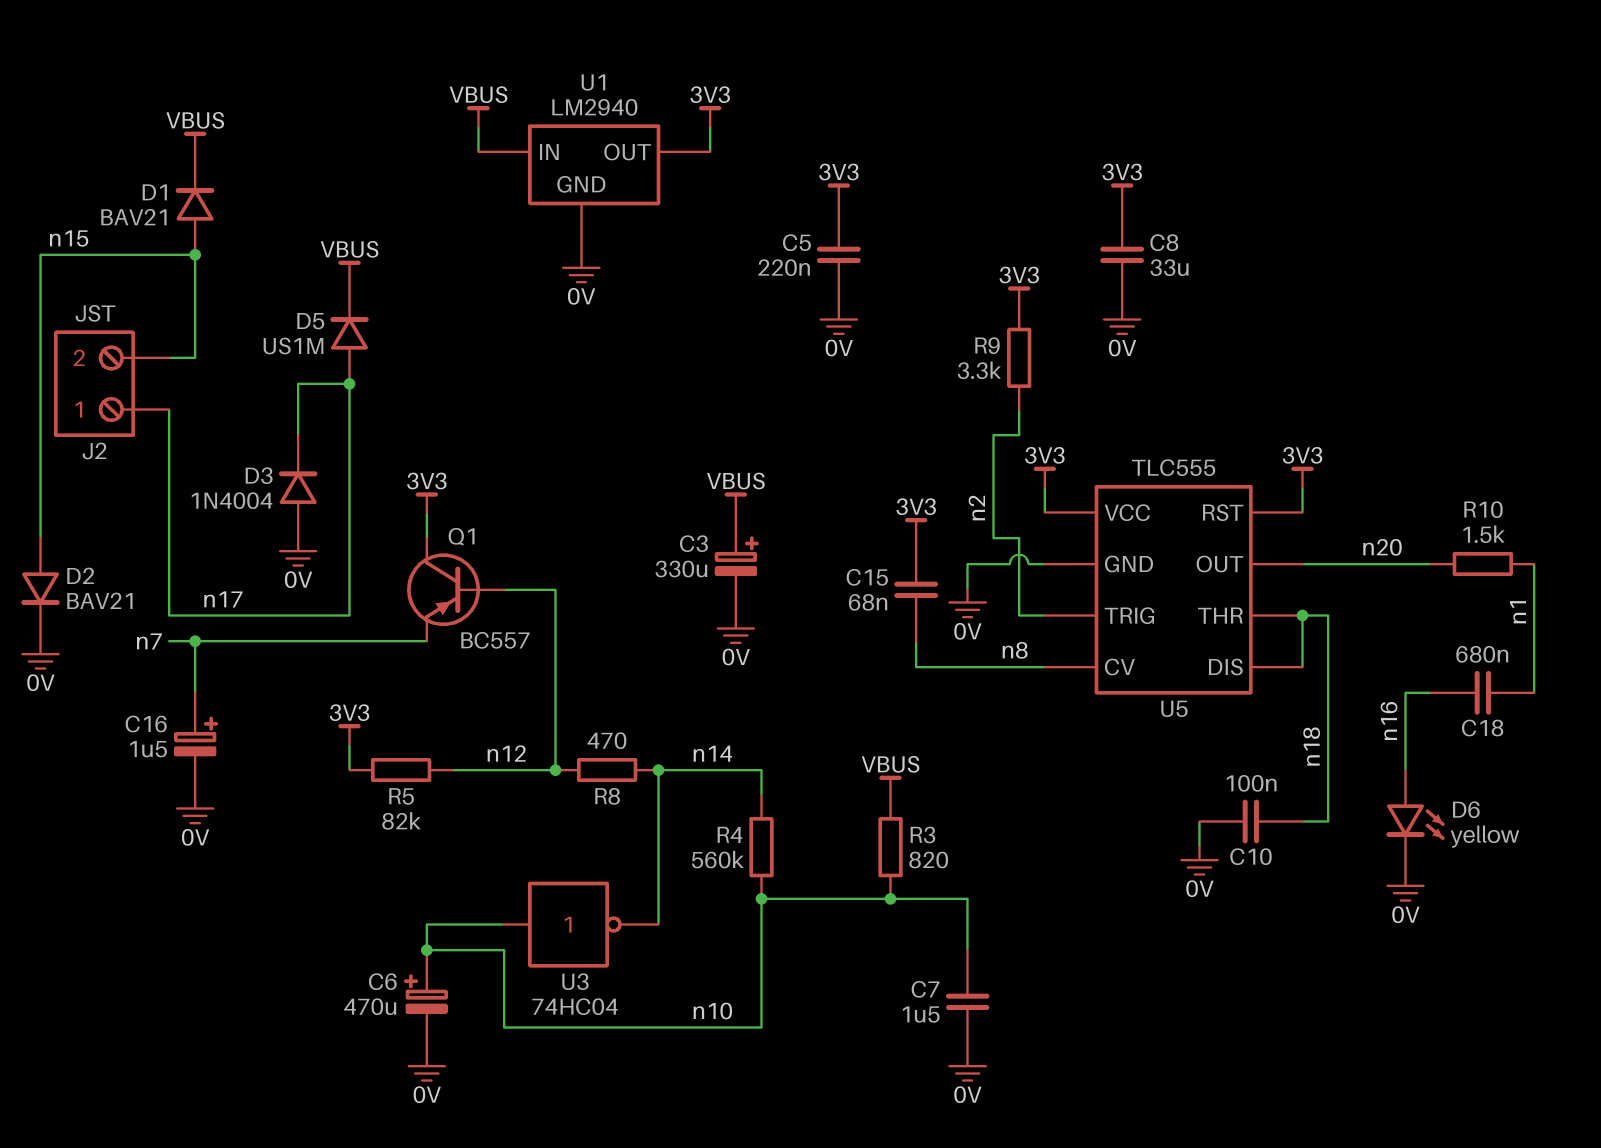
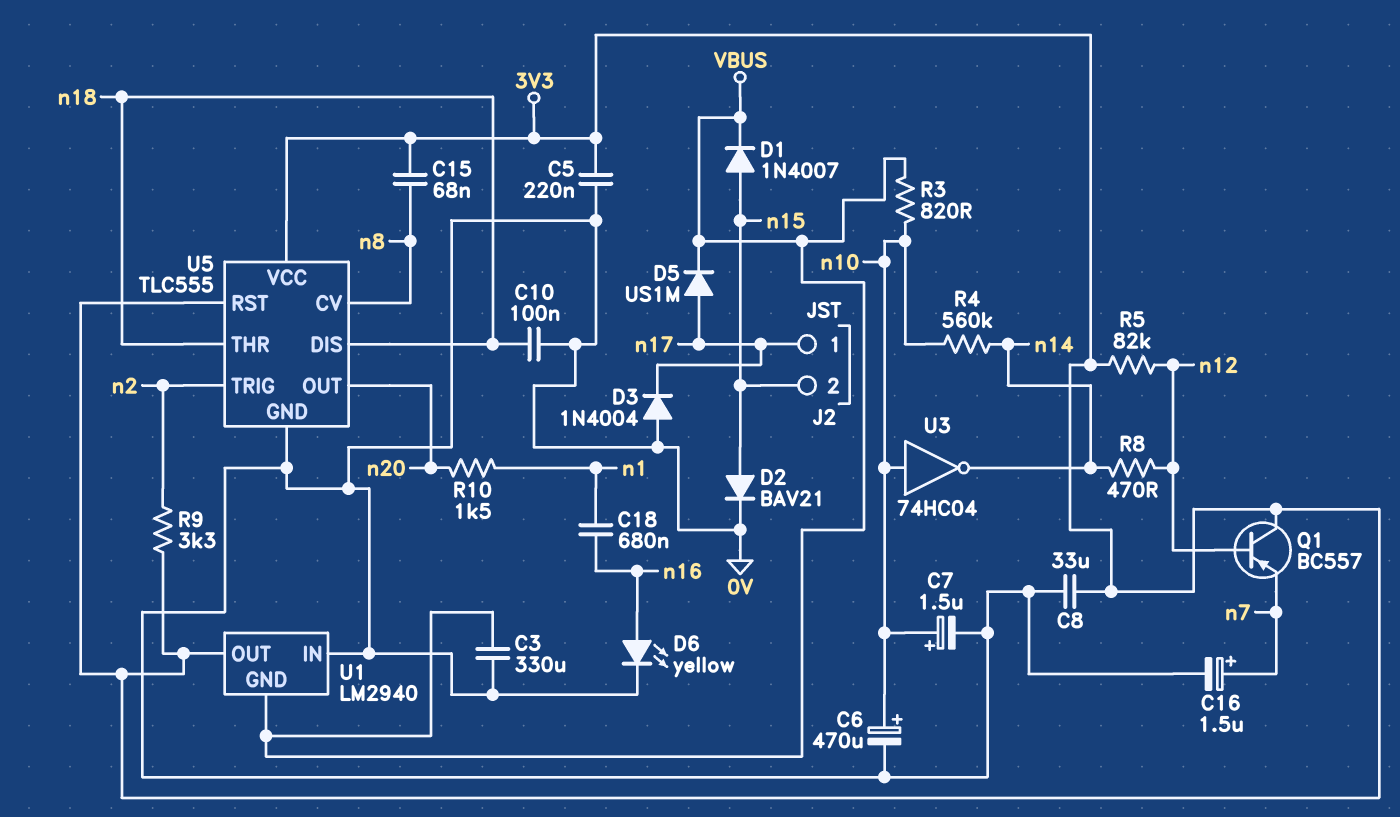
C3: 330uF (plus VBUS, minus 0V) -> 330uF (0V, VBUS)
C7: 1.5uF (0V, n10) -> 1.5uF (plus n10, minus 0V)
D1: diode BAV21 (A n15, K VBUS) -> diode 1N4007 (A n15, K VBUS)
U1 pin GND: 0V -> VBUS
U1 pin IN: VBUS -> 0V

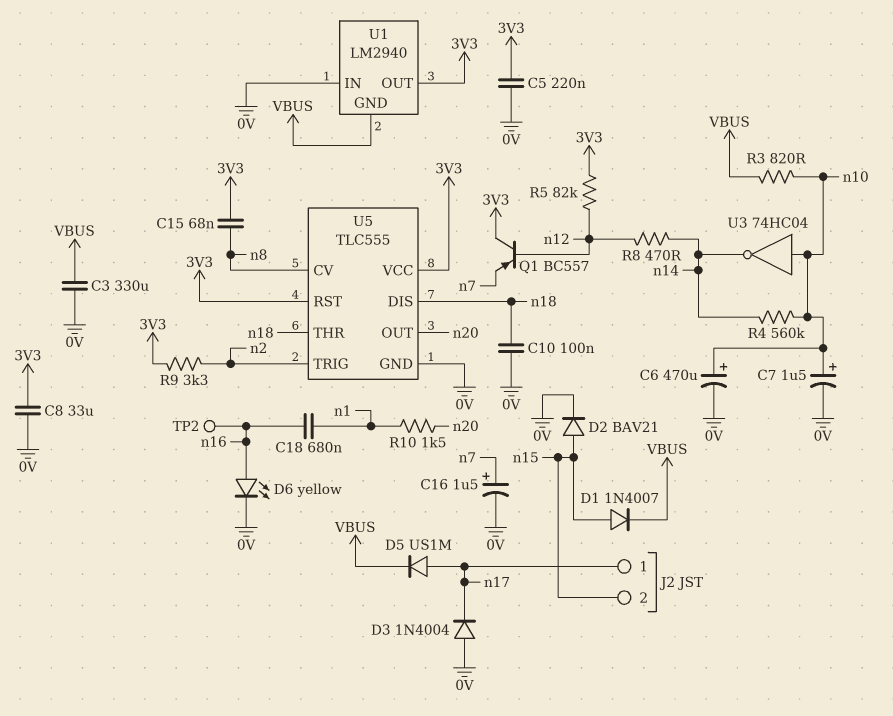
TP2: none -> test point (n16)

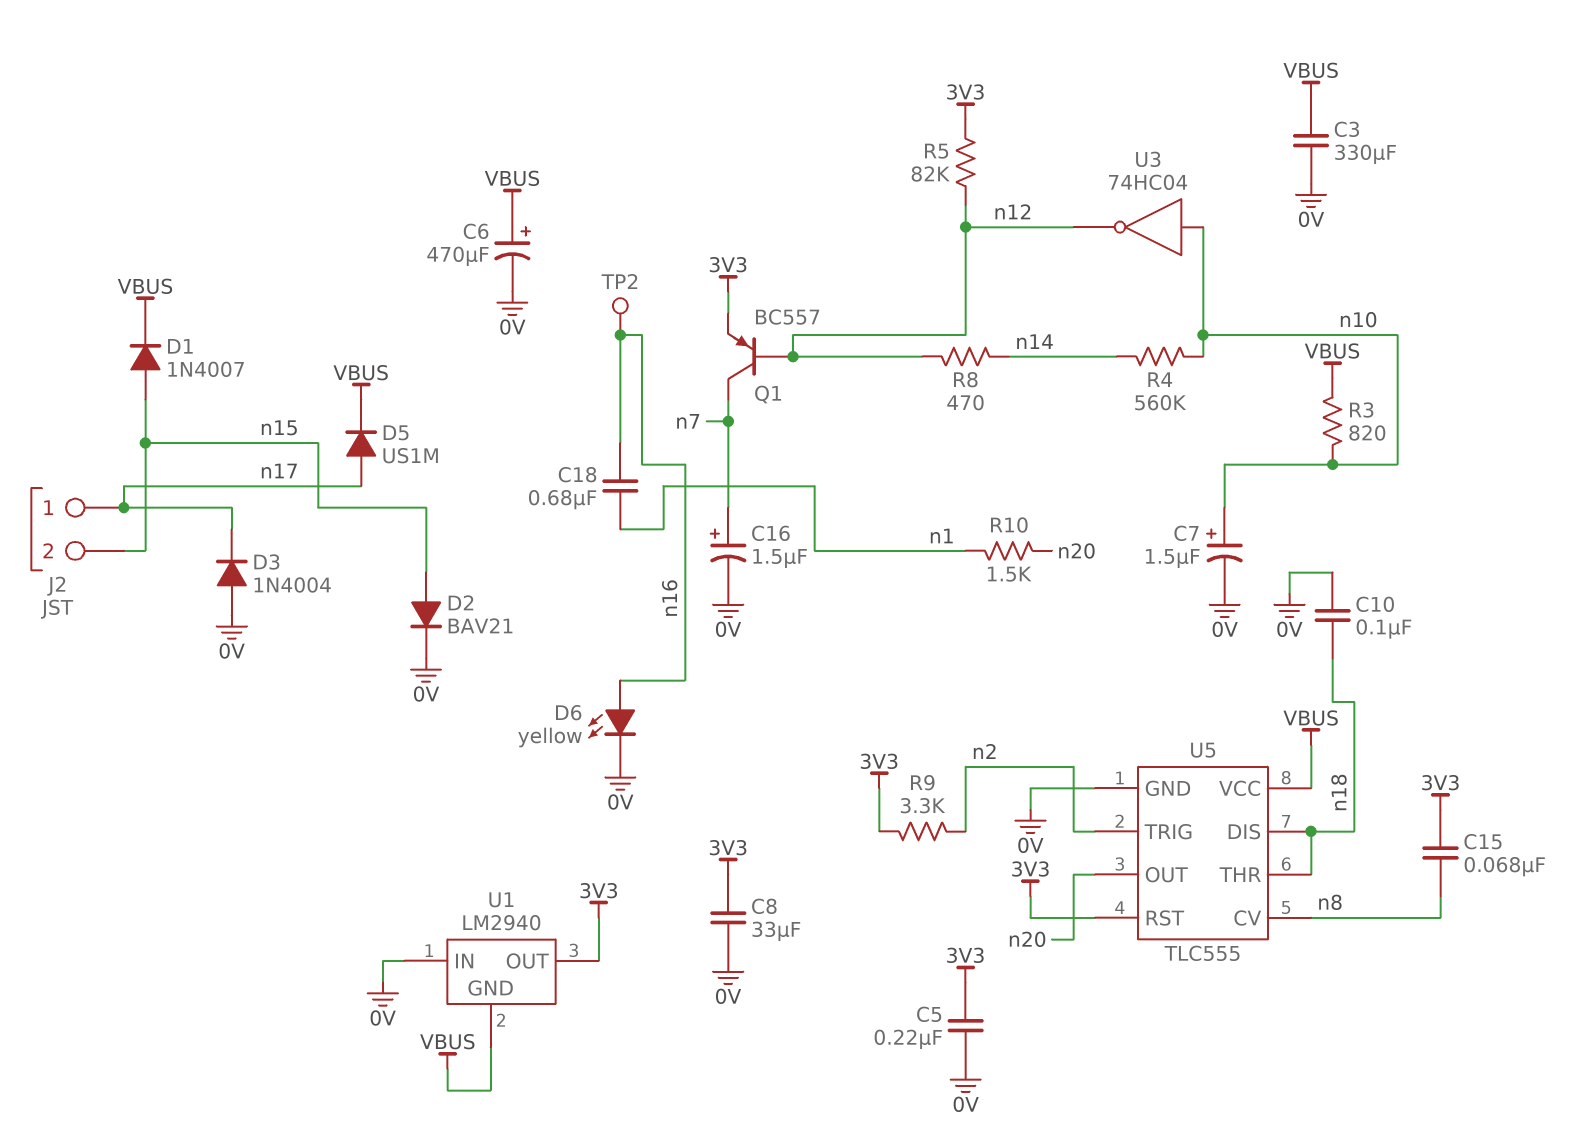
C6: 470uF (plus n10, minus 0V) -> 470uF (plus VBUS, minus 0V)
Q1: PNP BC557 (B n12, C 3V3, E n7) -> PNP BC557 (B n12, C n7, E 3V3)
U3: NOT 74HC04 (in n10, out n14) -> NOT 74HC04 (in n10, out n12)
U5 pin VCC: 3V3 -> VBUS

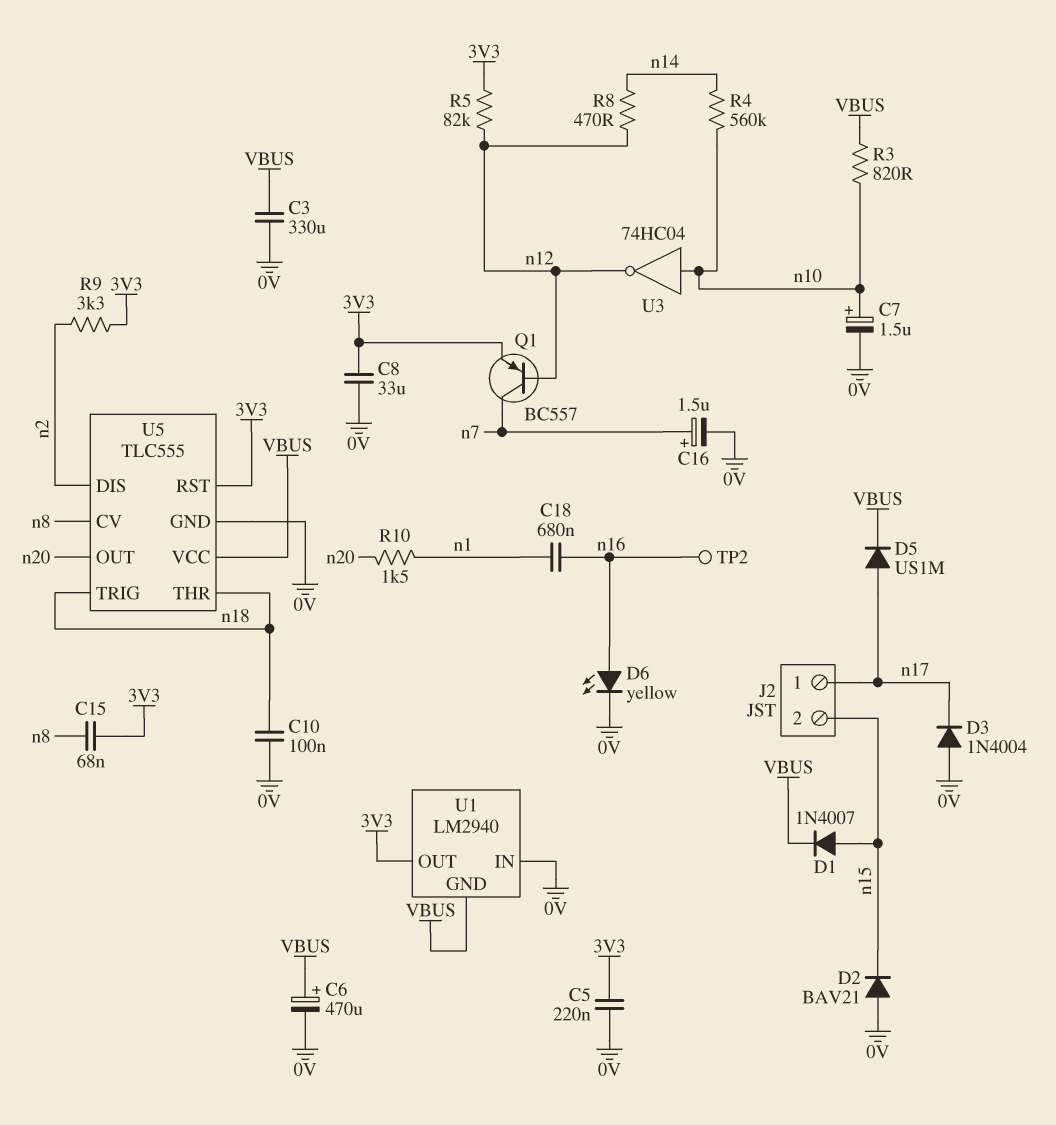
D2: diode BAV21 (A n15, K 0V) -> diode BAV21 (A 0V, K n15)
U5 pin DIS: n18 -> n2
U5 pin TRIG: n2 -> n18

